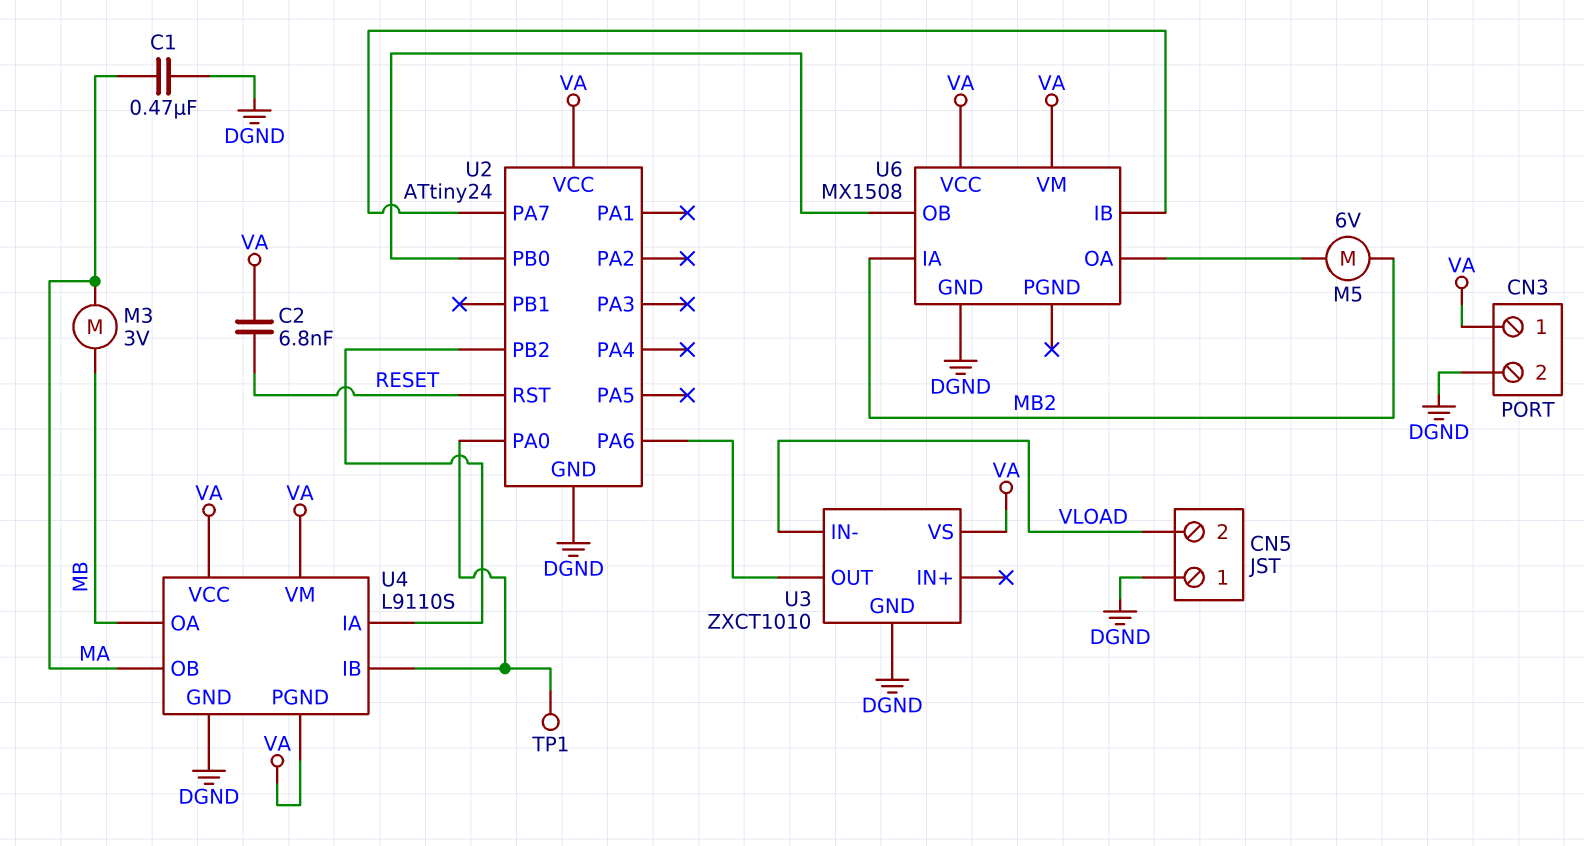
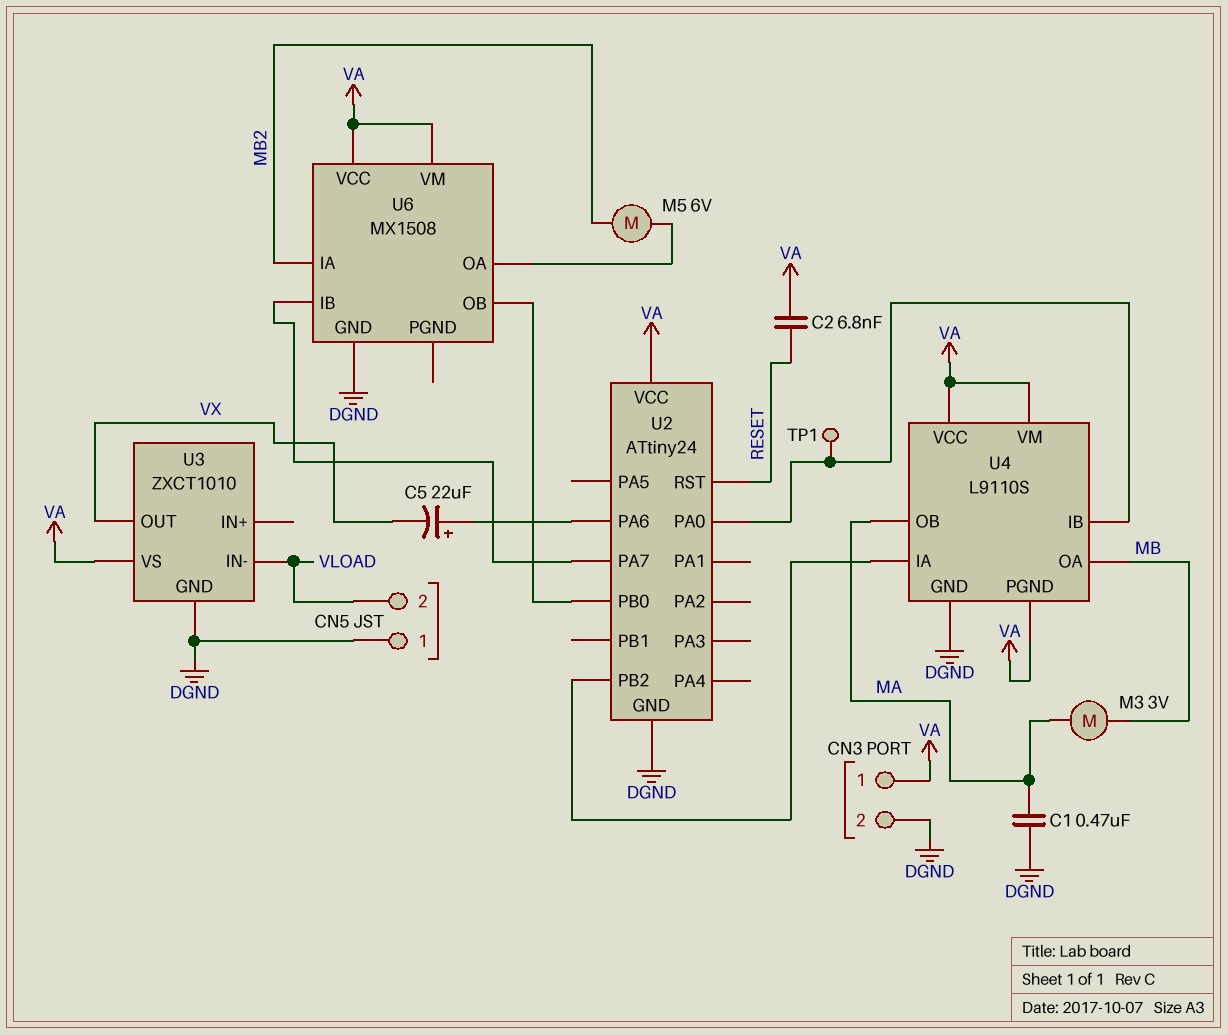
C5: none -> 22uF (plus U2/PA6, minus VX)
U3 pin OUT: U2/PA6 -> VX

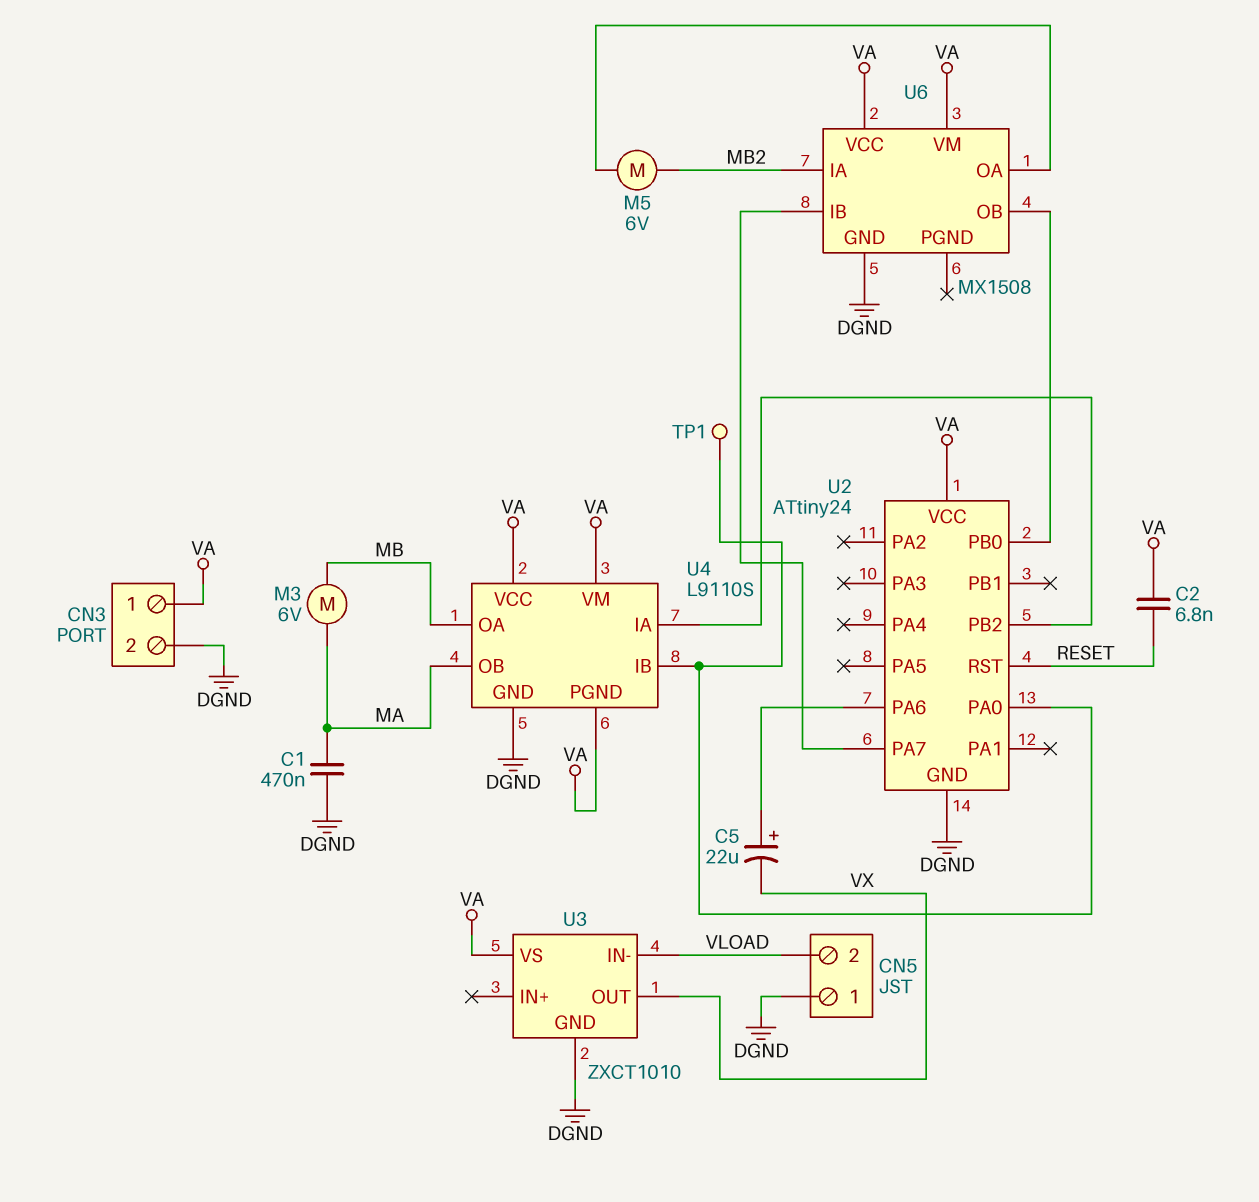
M3: motor 3V (MA, MB) -> motor 6V (MA, MB)

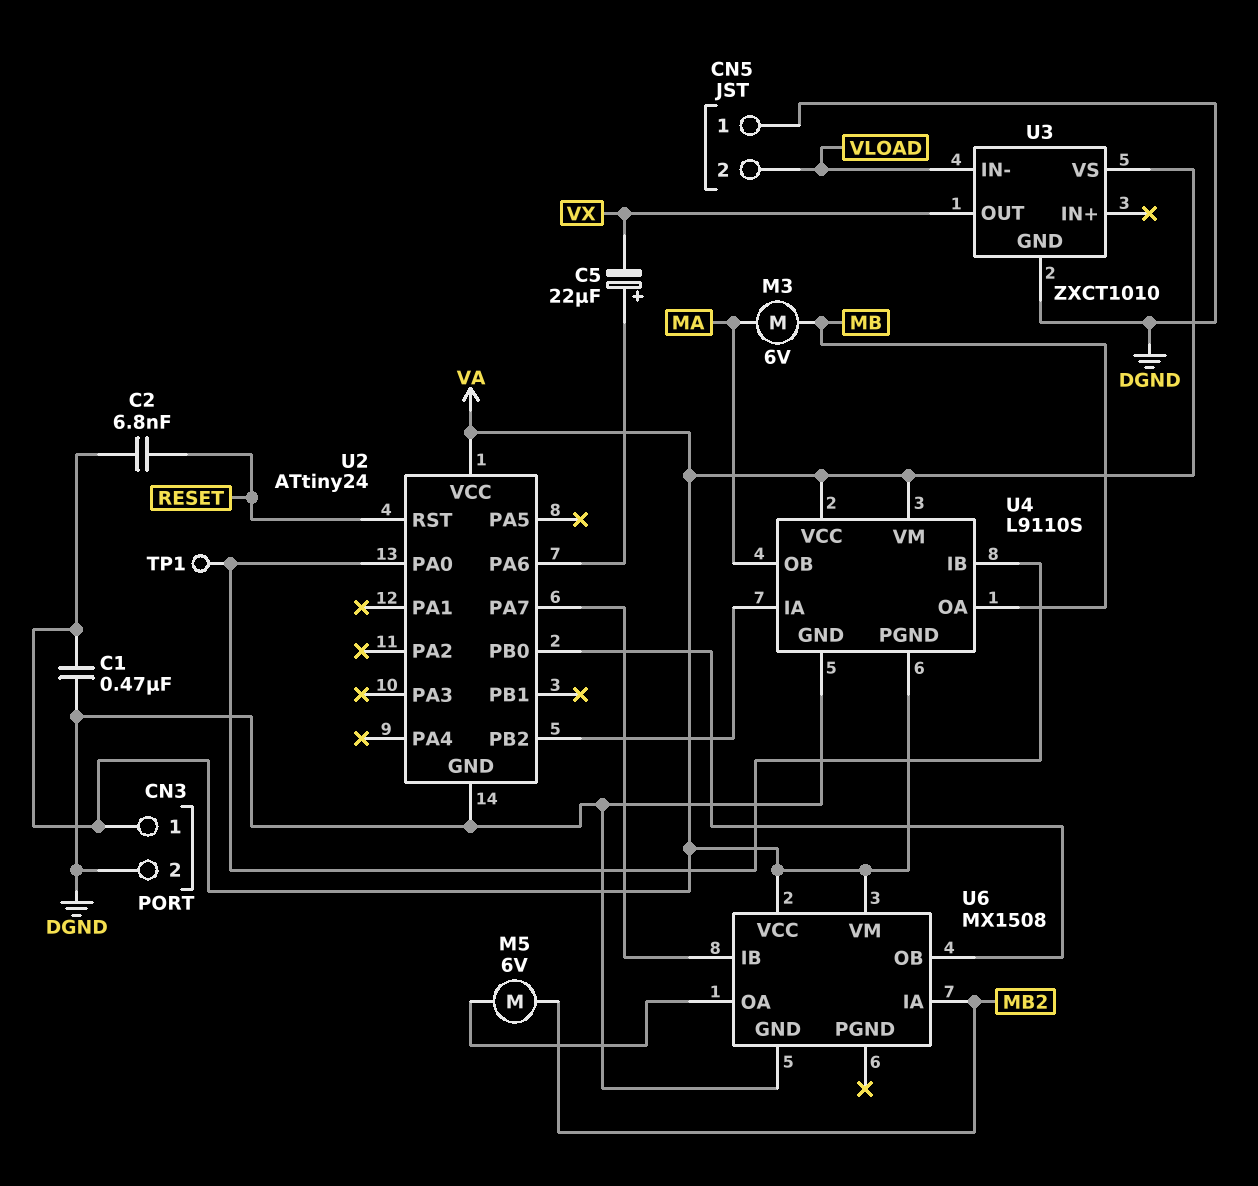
C1: 470nF (DGND, MA) -> 470nF (DGND, VA)

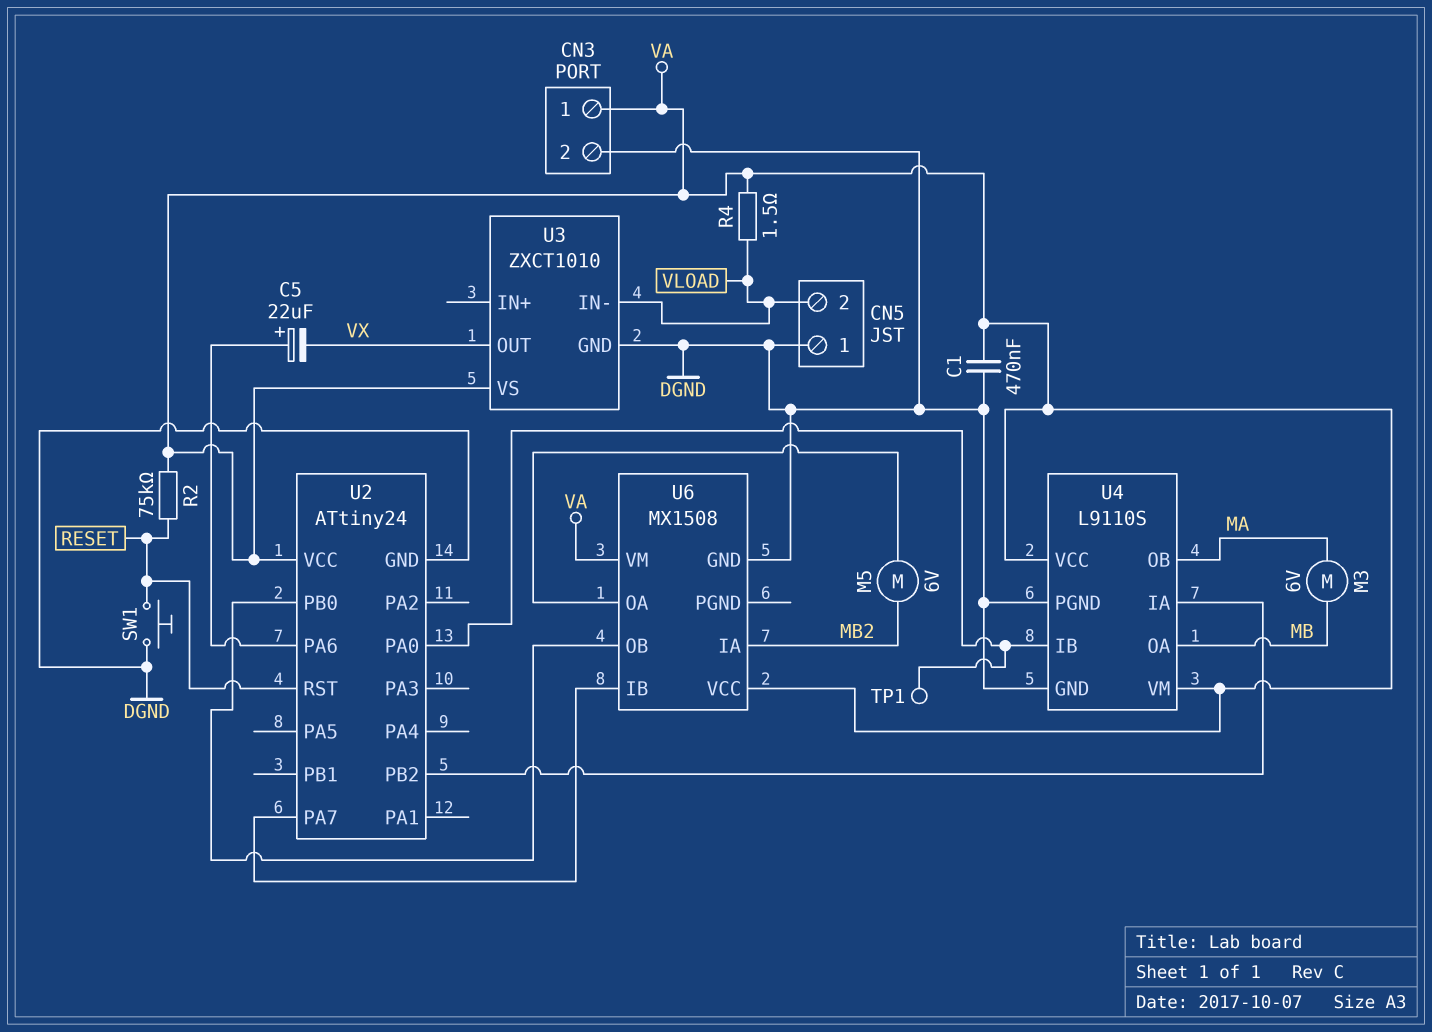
C2: 6.8nF (RESET, VA) -> none
R2: none -> 75k (RESET, VA)
R4: none -> 1.5 (VA, VLOAD)
SW1: none -> button (DGND, RESET)
U4 pin PGND: VA -> DGND

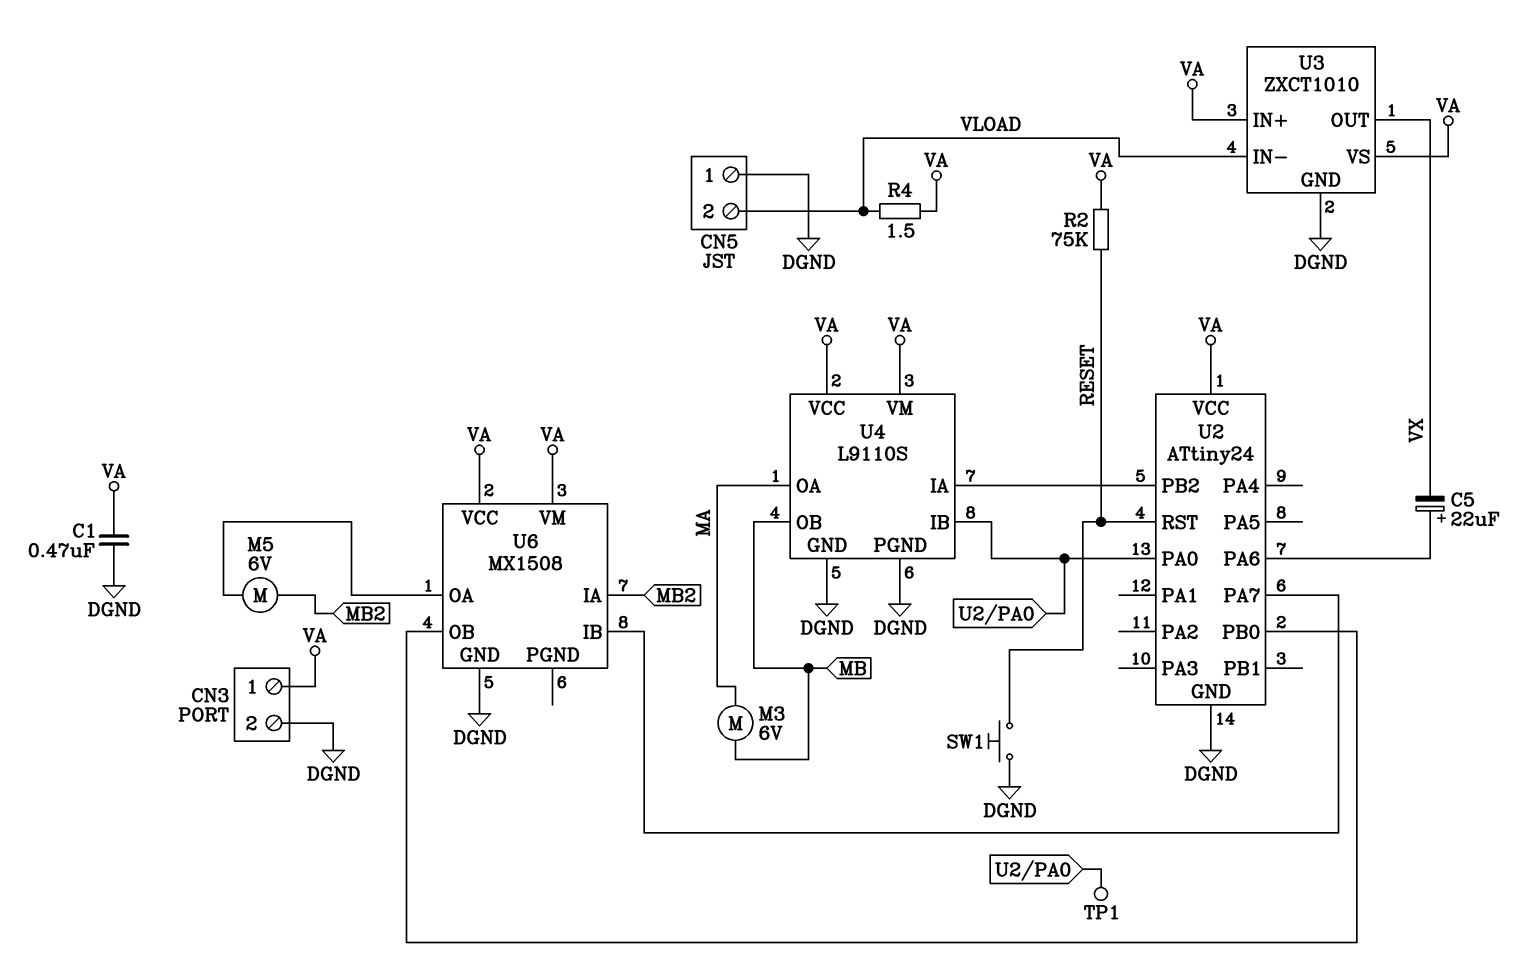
U3 pin IN+: none -> VA
U4 pin OA: MB -> MA
U4 pin OB: MA -> MB

